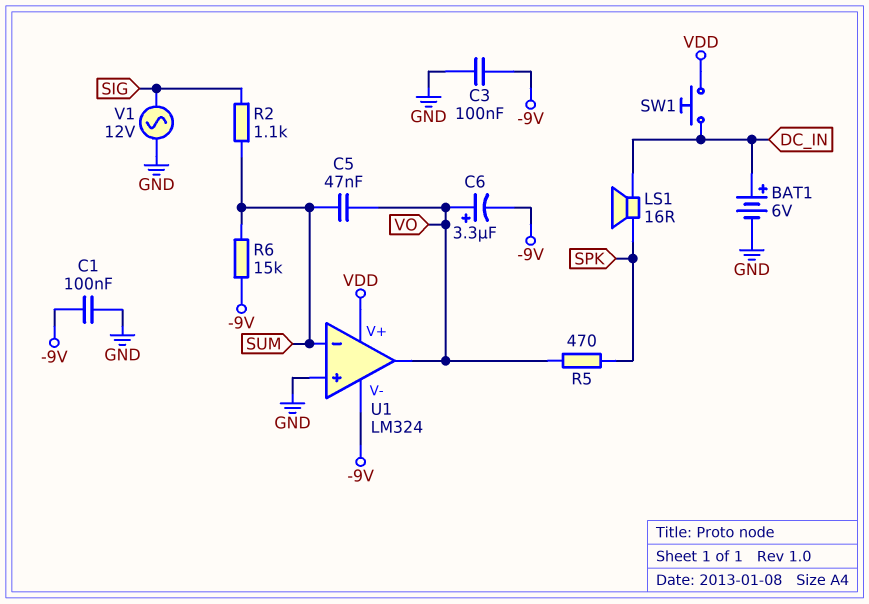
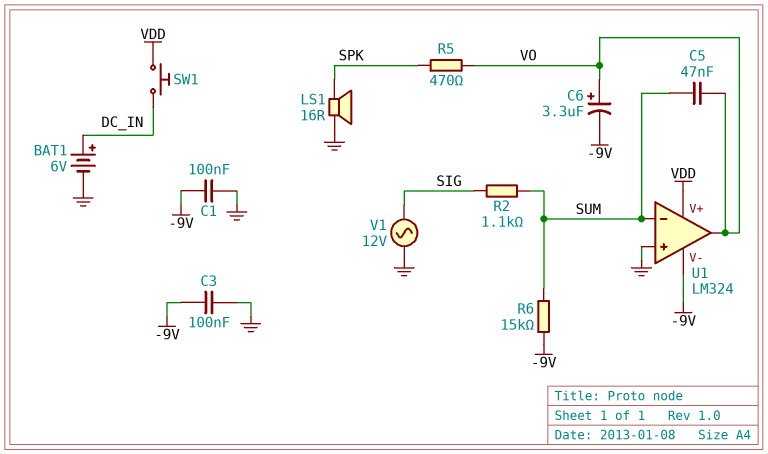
LS1: speaker 16R (DC_IN, SPK) -> speaker 16R (GND, SPK)

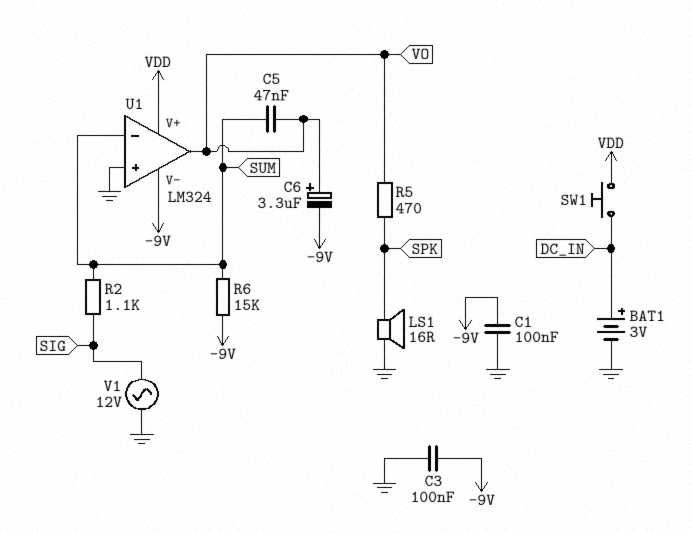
BAT1: 6V (plus DC_IN, minus GND) -> 3V (plus DC_IN, minus GND)

